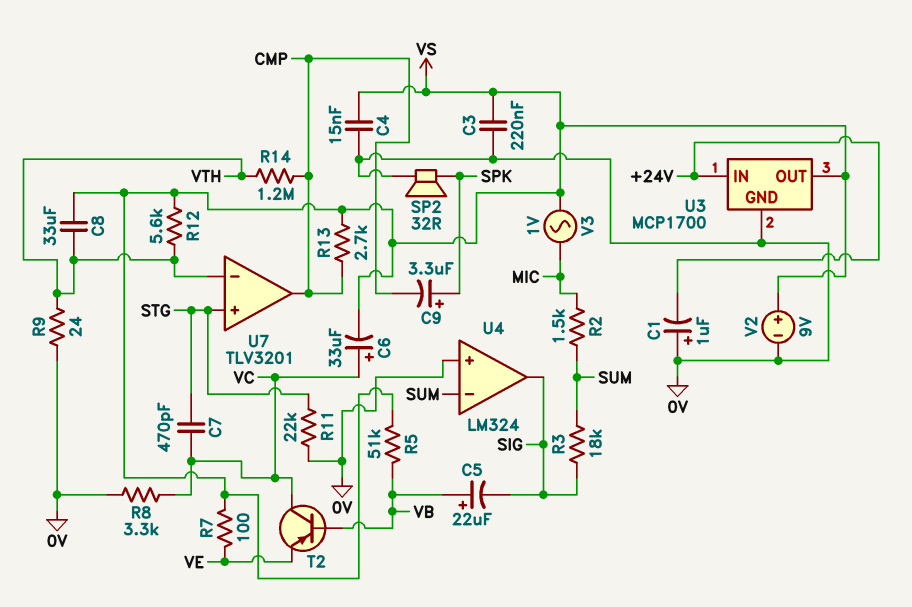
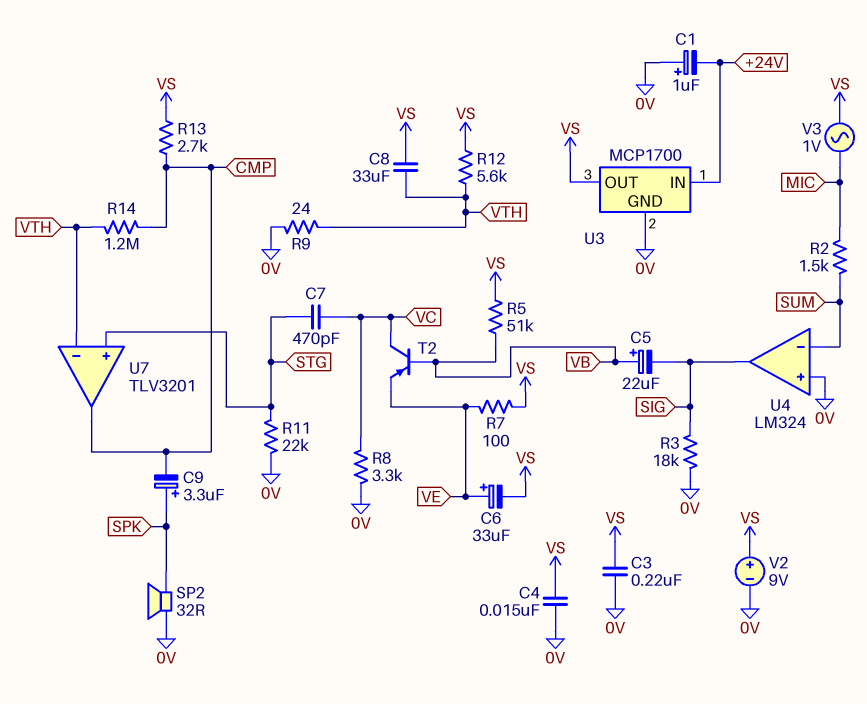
C6: 33uF (plus VC, minus VS) -> 33uF (plus VE, minus VS)
R3: 18k (SIG, SUM) -> 18k (0V, SIG)

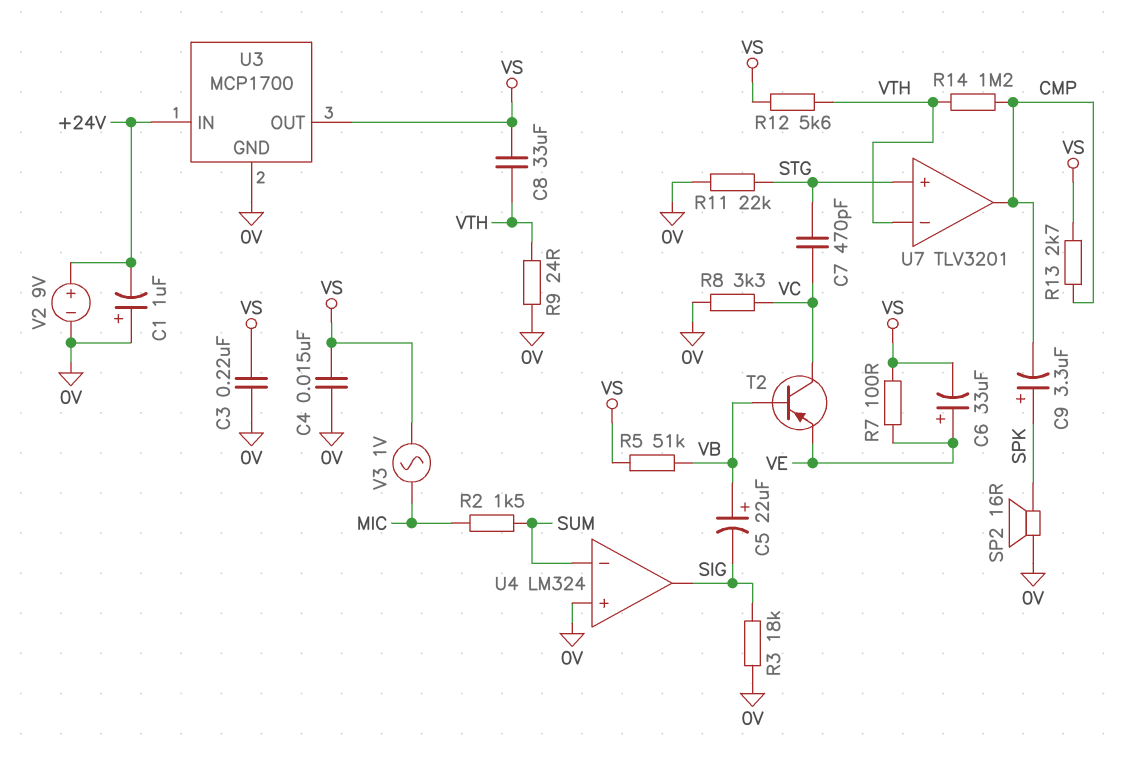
SP2: speaker 32R (0V, SPK) -> speaker 16R (0V, SPK)
V2: 9V (plus VS, minus 0V) -> 9V (plus +24V, minus 0V)

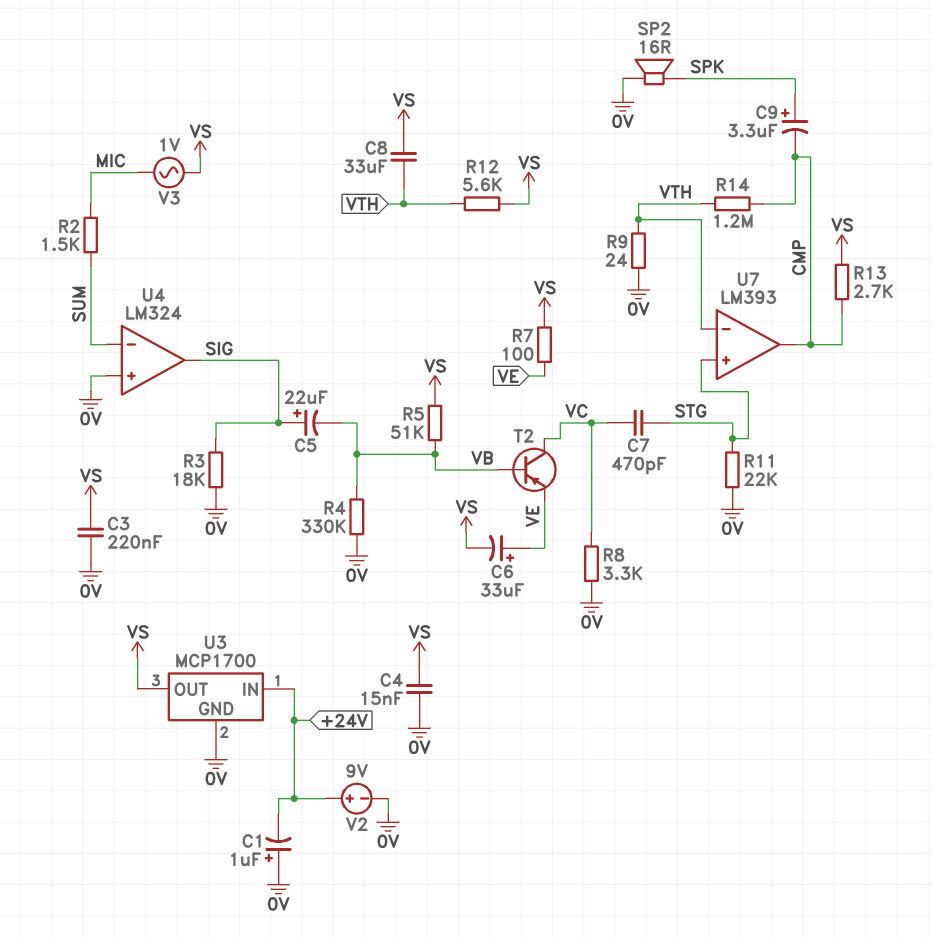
C5: 22uF (plus VB, minus SIG) -> 22uF (plus SIG, minus VB)
R4: none -> 330k (0V, VB)
U7: TLV3201 -> LM393

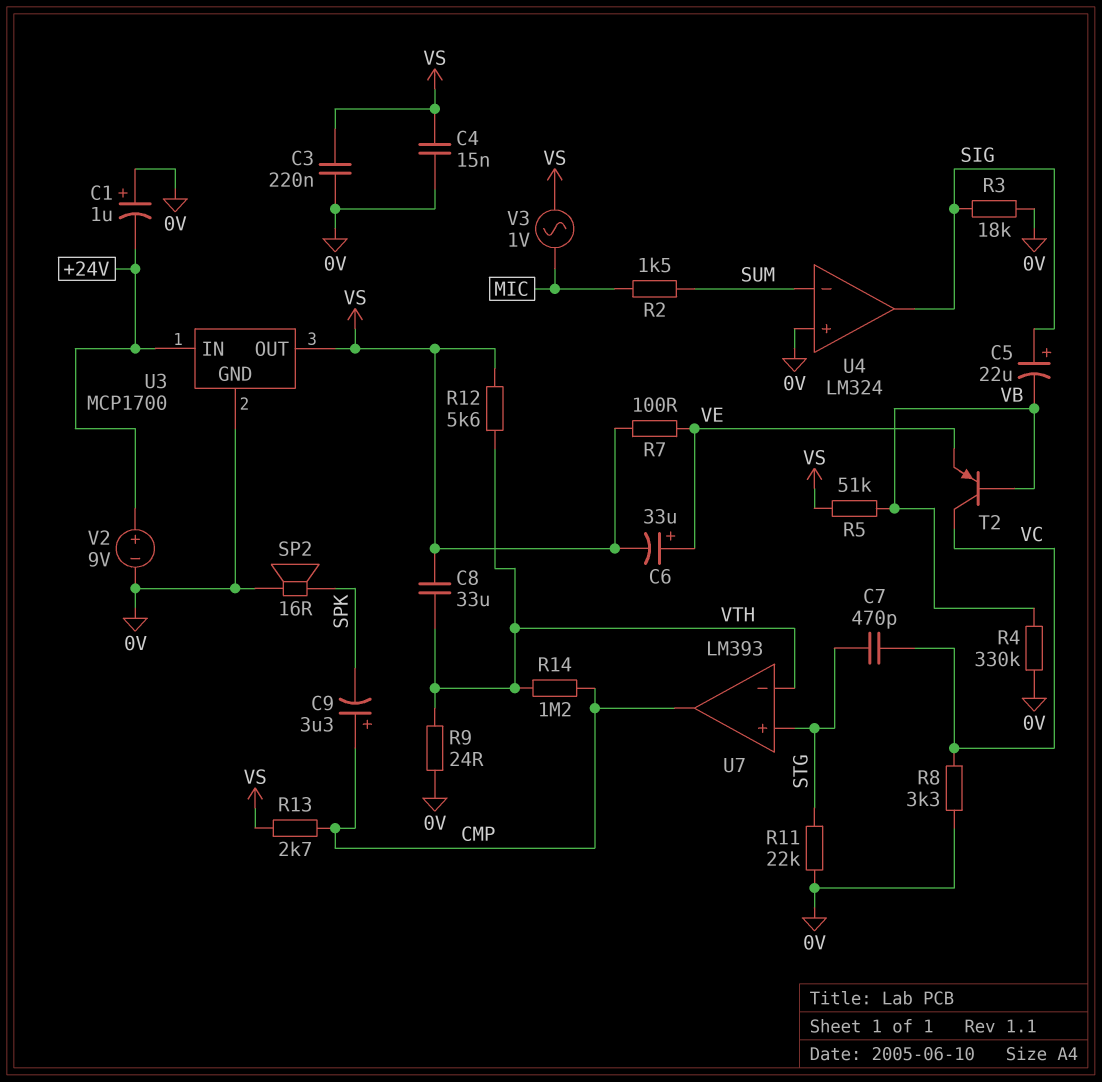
C9: 3.3uF (plus SPK, minus CMP) -> 3.3uF (plus CMP, minus SPK)

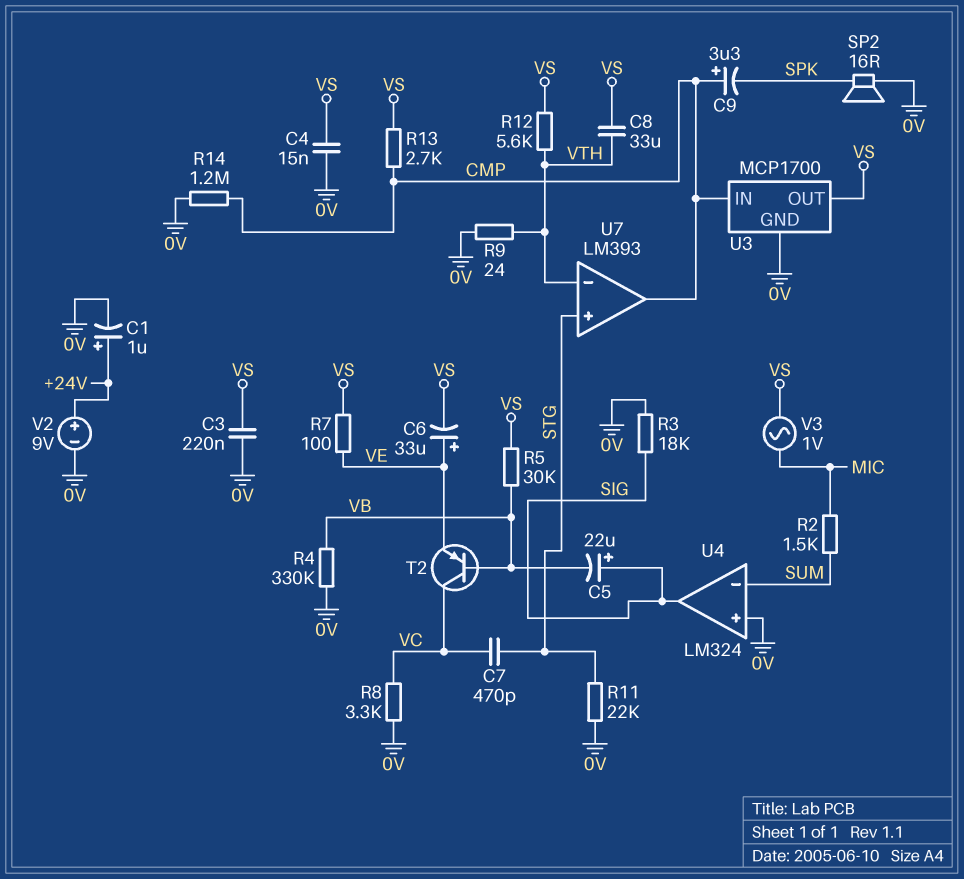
C1: 1uF (plus 0V, minus +24V) -> 1uF (plus +24V, minus 0V)
R5: 51k (VB, VS) -> 30k (VB, VS)
R14: 1.2M (CMP, VTH) -> 1.2M (0V, CMP)
U3 pin IN: +24V -> CMP

